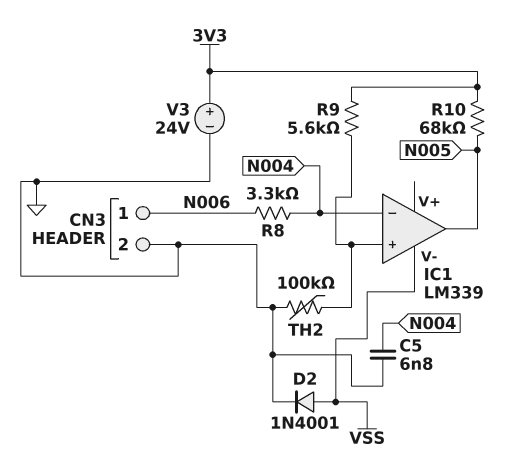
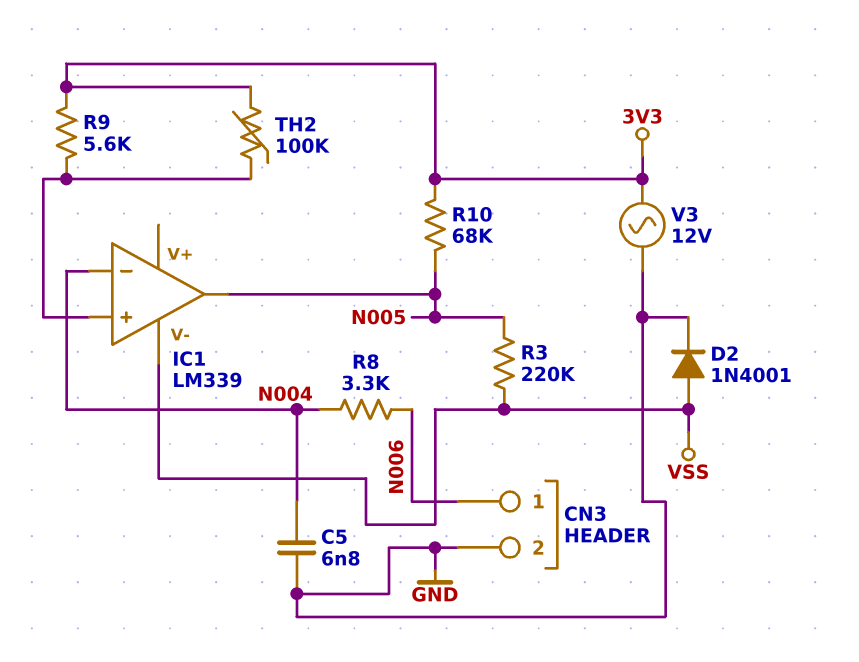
R3: none -> 220k (N005, VSS)
TH2: 100k (GND, IC1/in+) -> 100k (3V3, IC1/in+)
V3: 24V (plus 3V3, minus GND) -> AC 12V (3V3, GND)

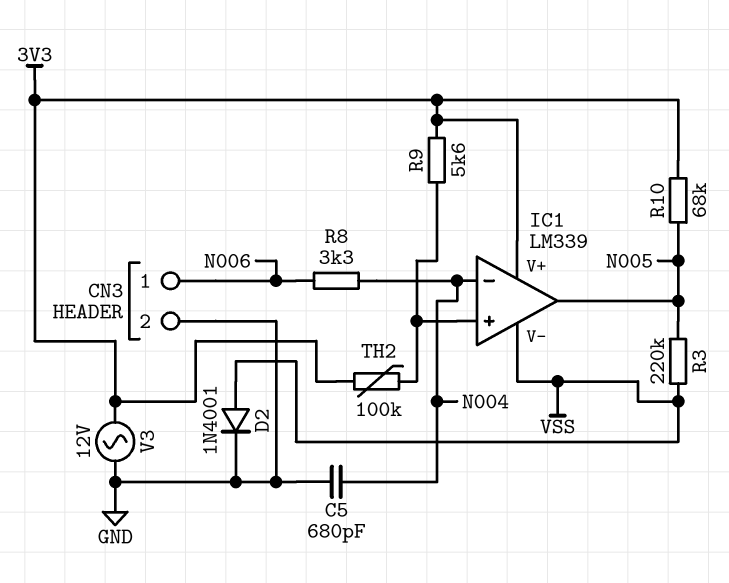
C5: 6.8nF (GND, N004) -> 680pF (GND, N004)
IC1 pin V+: none -> 3V3

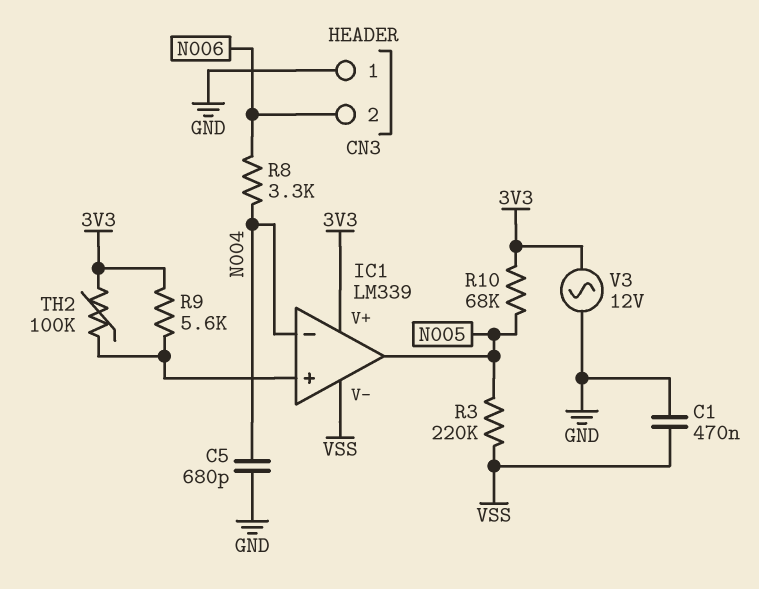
C1: none -> 470nF (GND, VSS)
CN3 pin 1: N006 -> GND
CN3 pin 2: GND -> N006
D2: diode 1N4001 (A VSS, K GND) -> none

